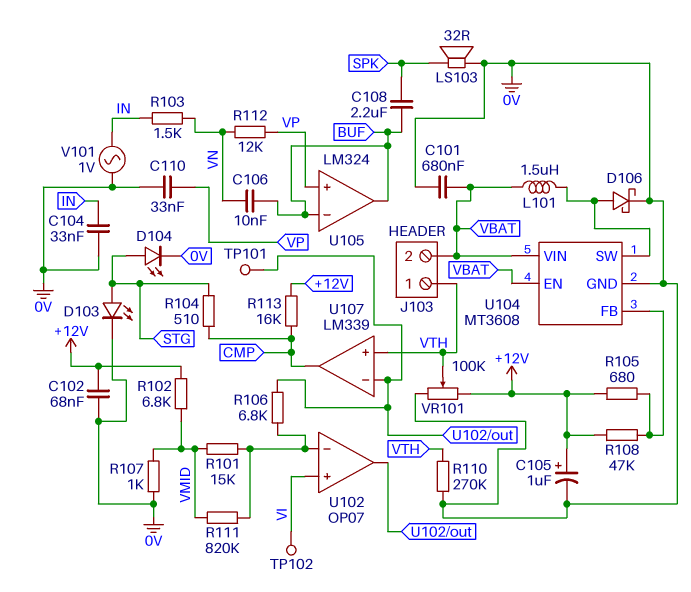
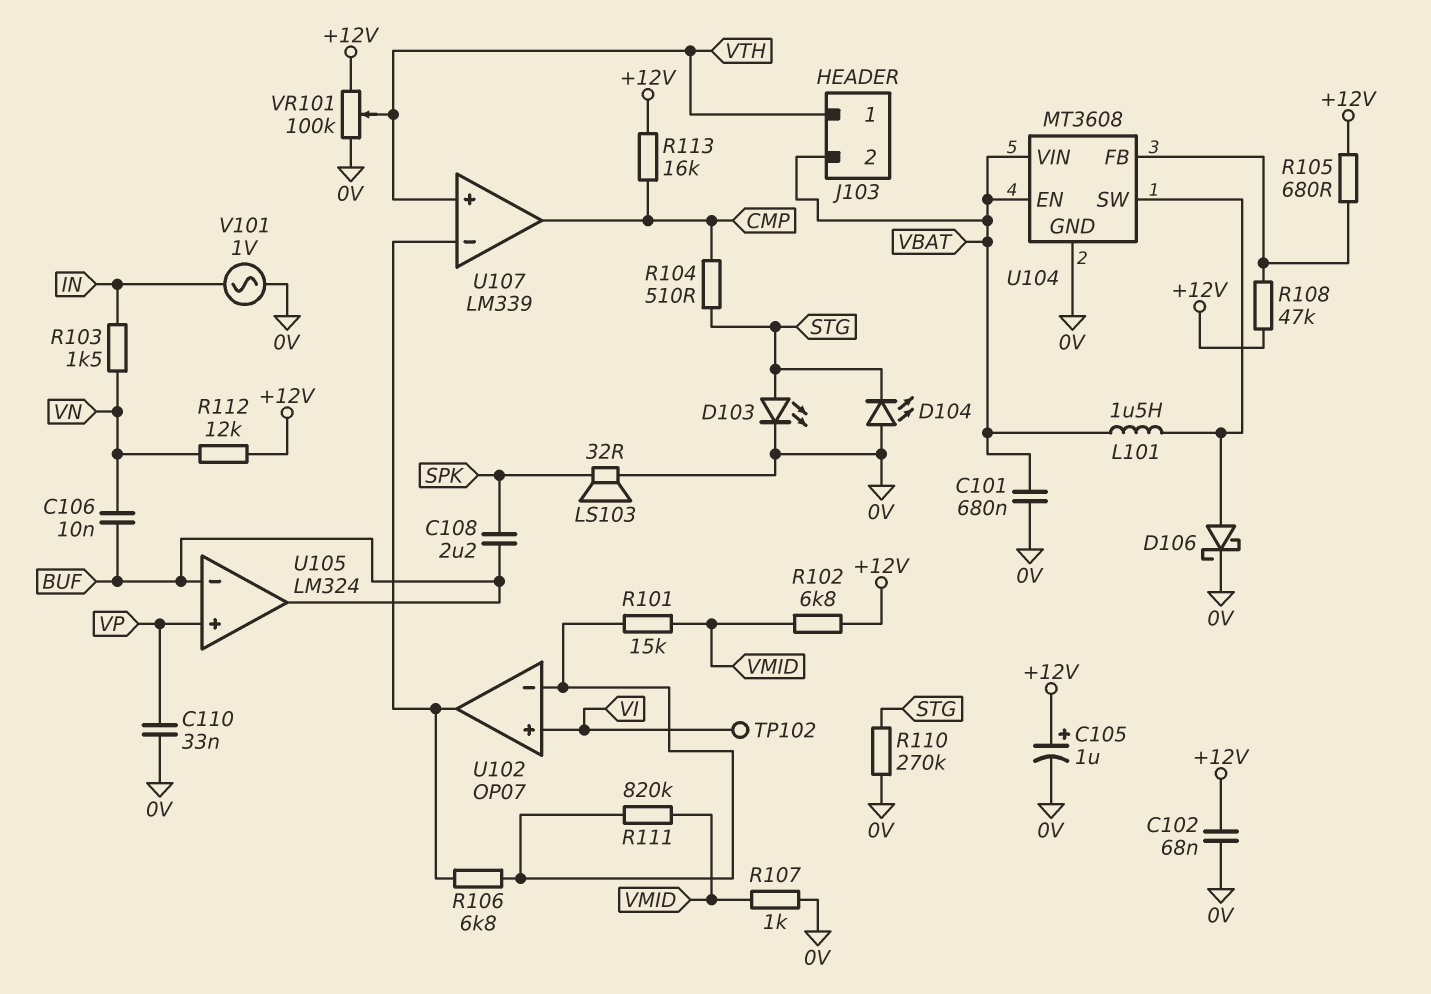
C104: 33nF (0V, IN) -> none
D104: LED (A STG, K 0V) -> LED (A 0V, K STG)
R110: 270k (0V, VTH) -> 270k (0V, STG)
R112: 12k (VN, VP) -> 12k (+12V, VN)
TP101: test point (U102/out) -> none

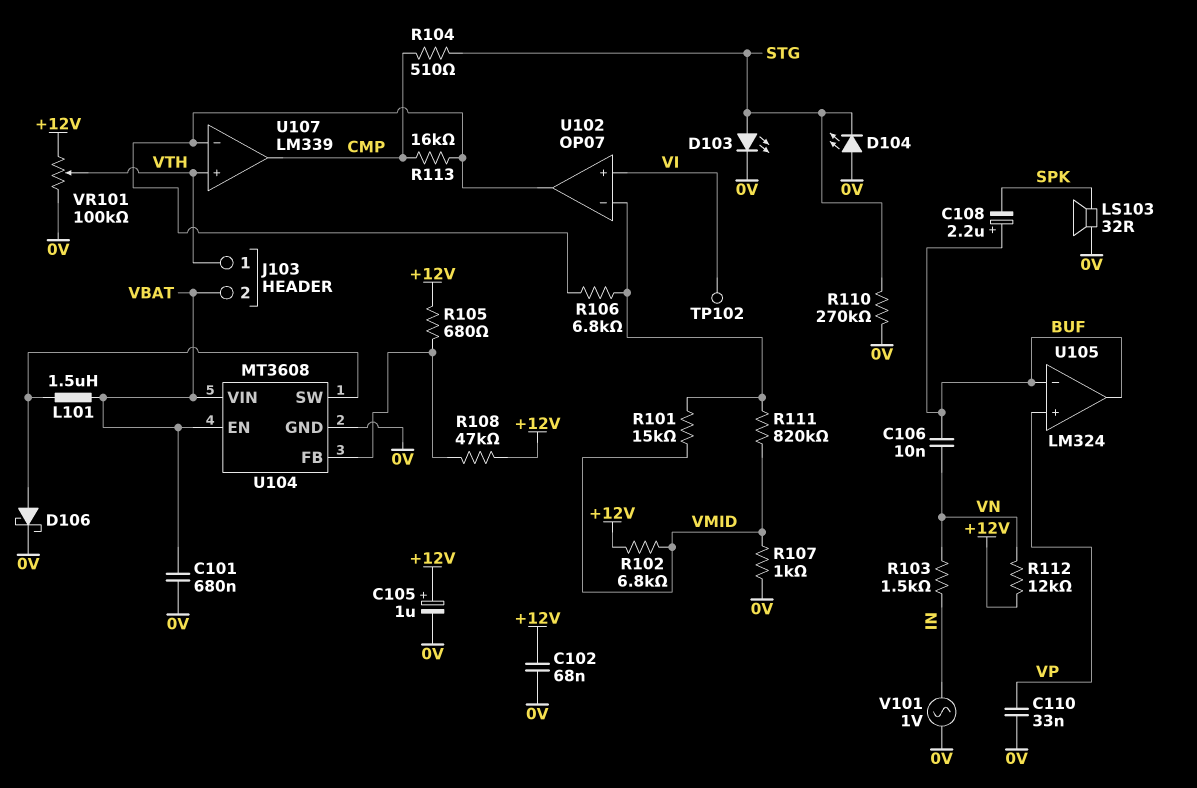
C108: 2.2uF (BUF, SPK) -> 2.2uF (plus BUF, minus SPK)
R113: 16k (+12V, CMP) -> 16k (CMP, U102/out)

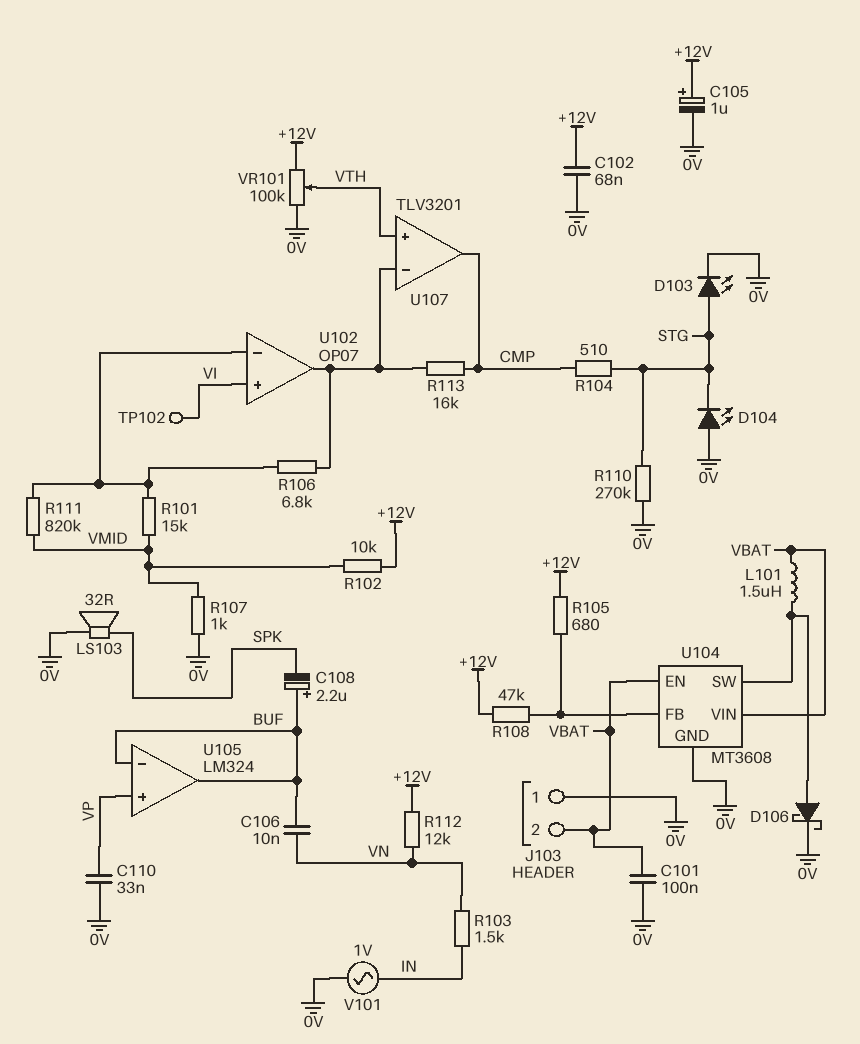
C101: 680nF (0V, VBAT) -> 100nF (0V, VBAT)
J103 pin 1: VTH -> 0V
R102: 6.8k (+12V, VMID) -> 10k (+12V, VMID)
U107: LM339 -> TLV3201

